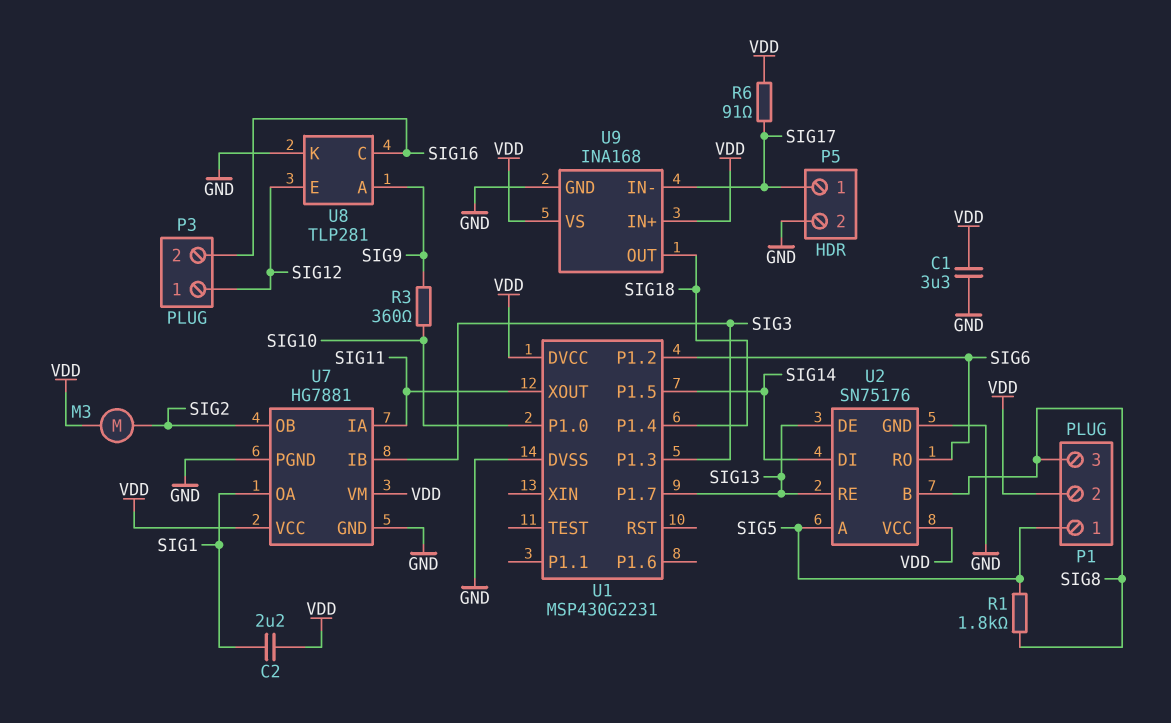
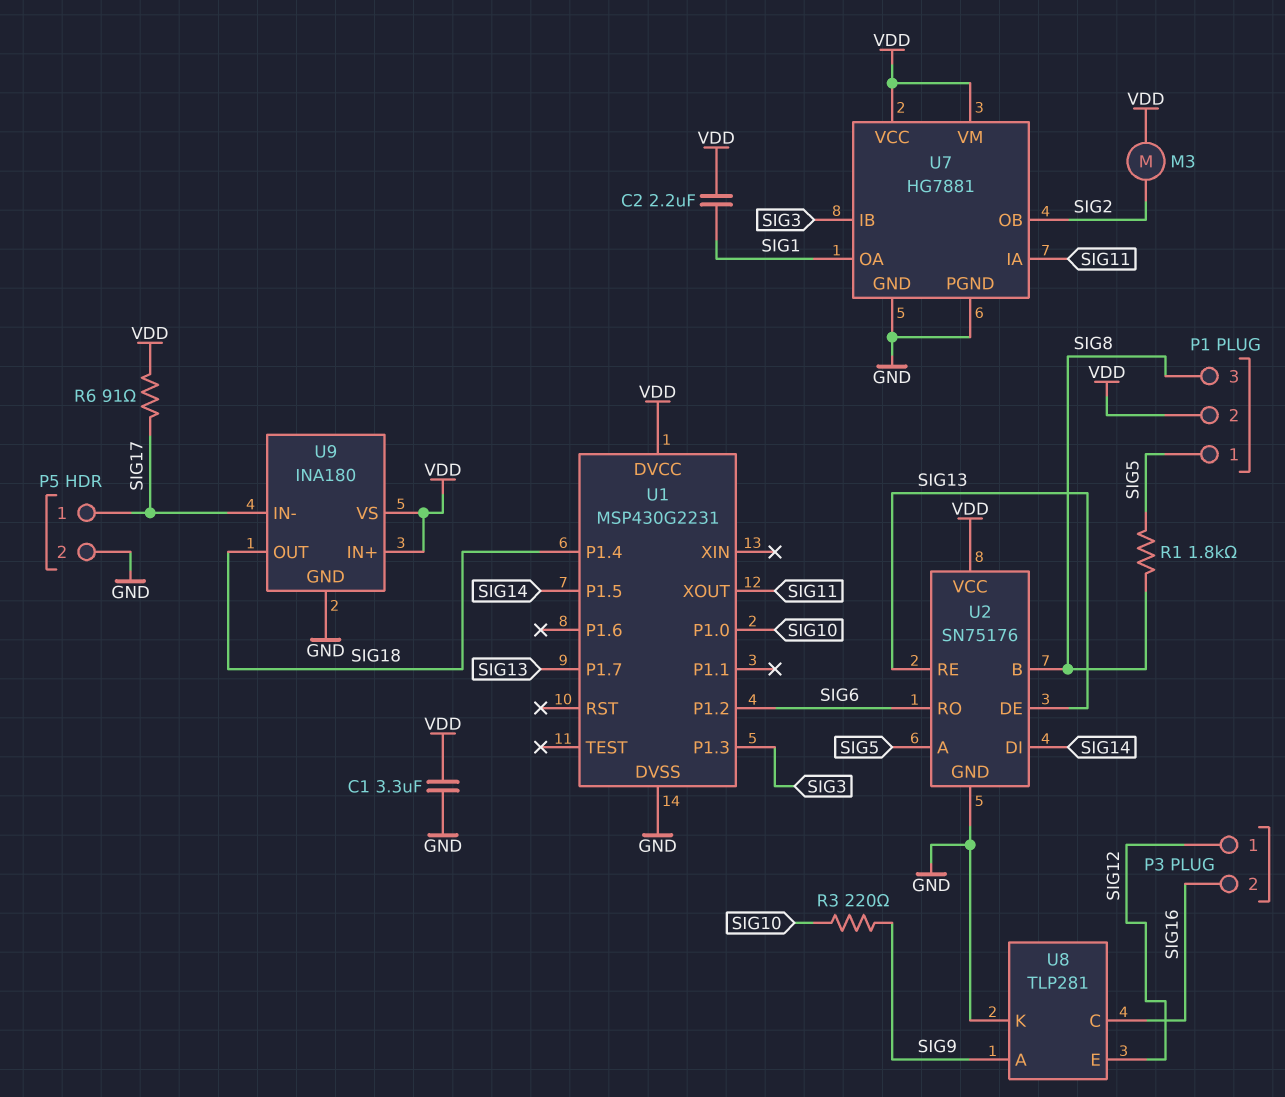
R3: 360 (SIG9, SIG10) -> 220 (SIG9, SIG10)
U9: INA168 -> INA180

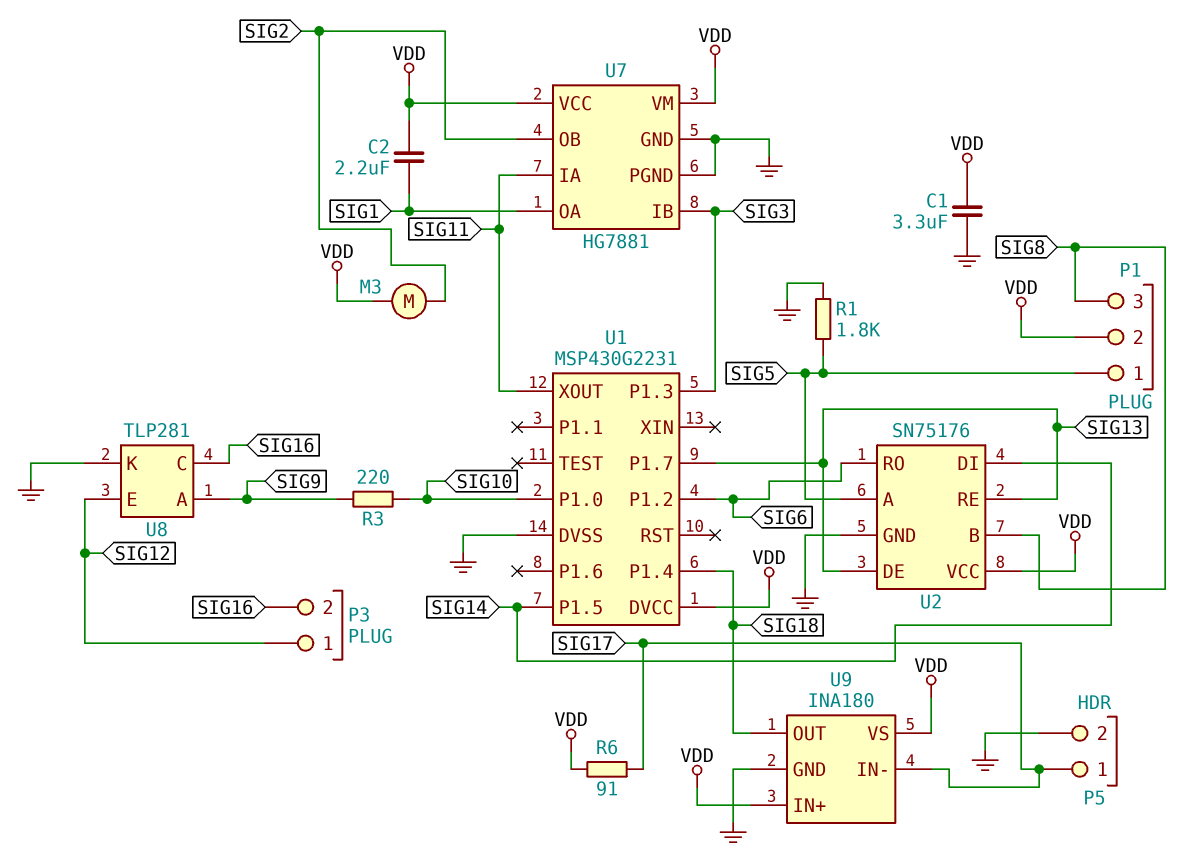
R1: 1.8k (SIG5, SIG8) -> 1.8k (GND, SIG5)

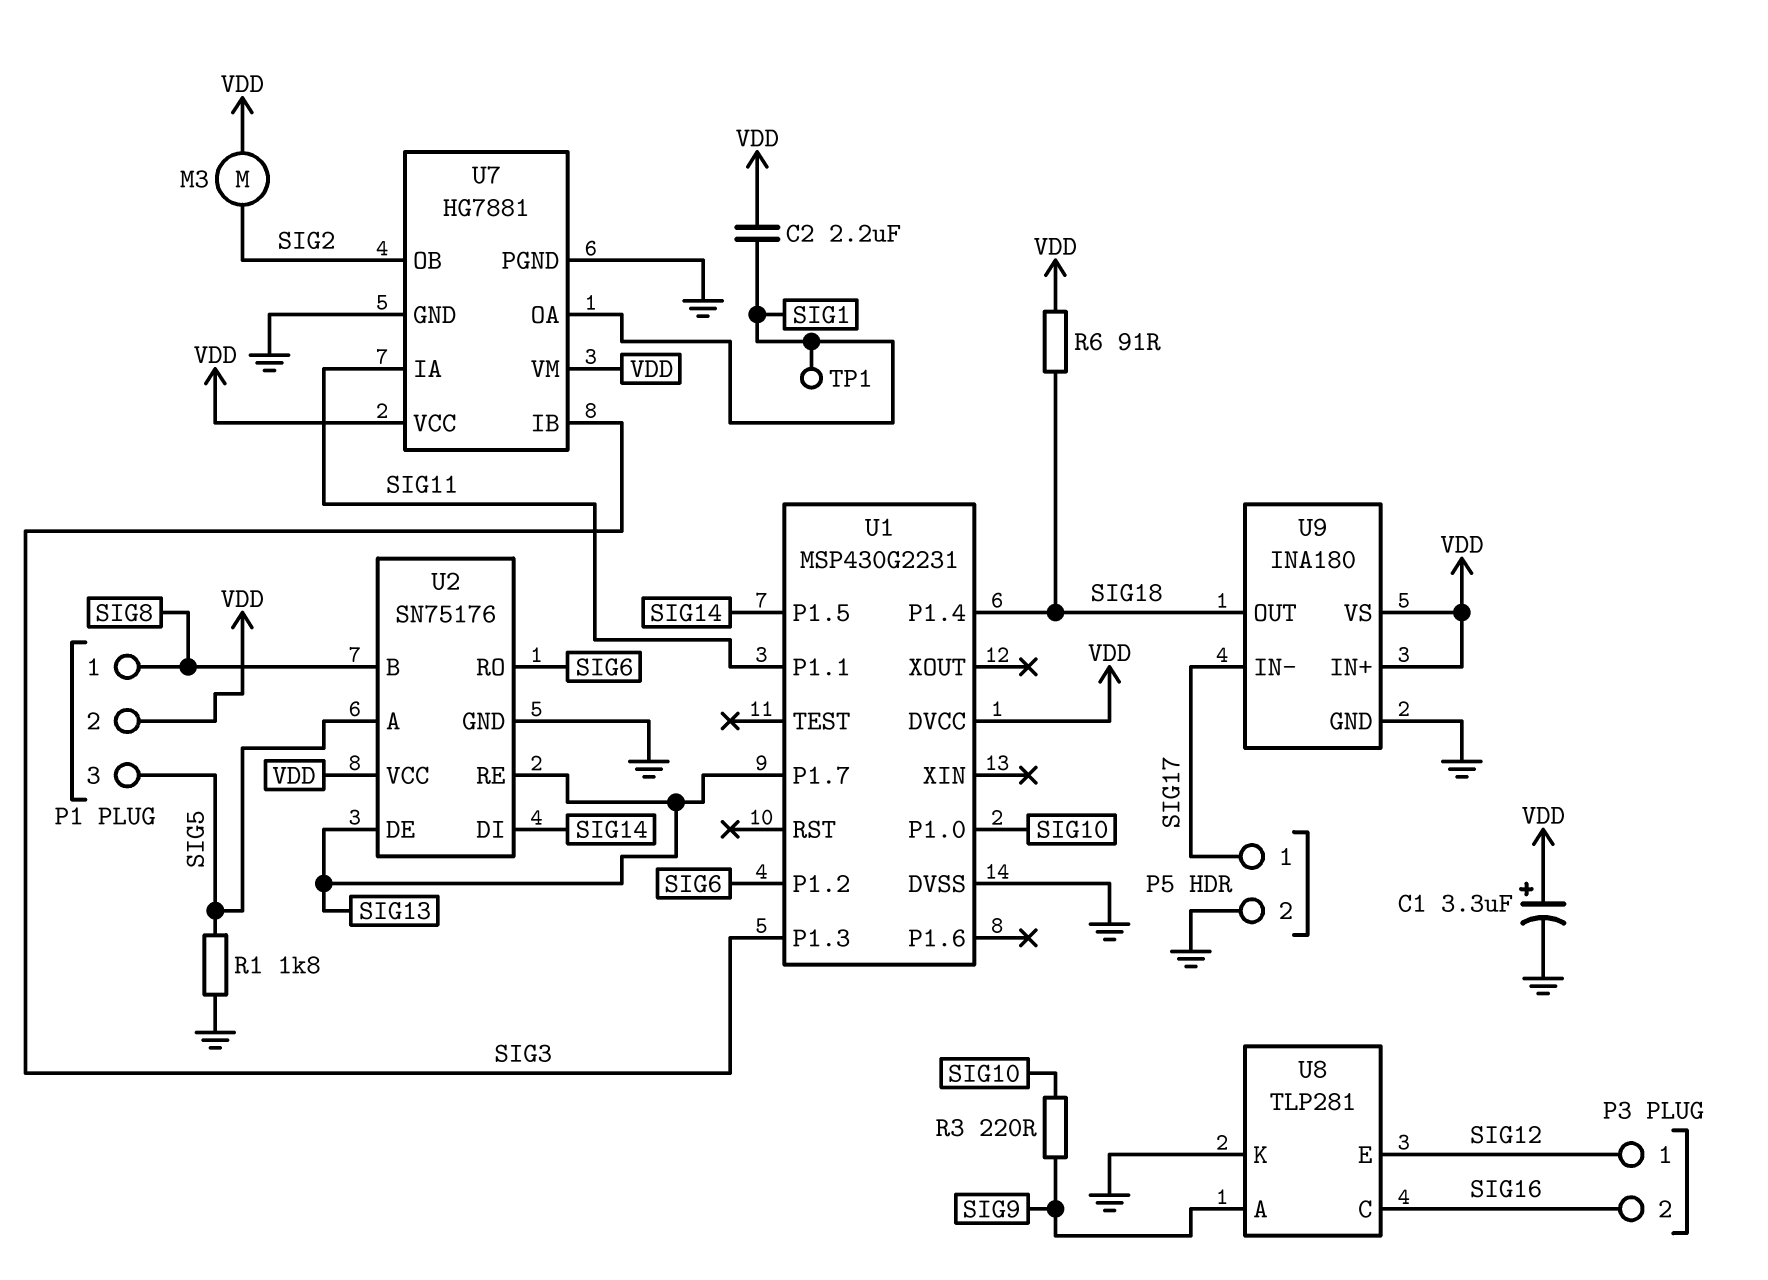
C1: 3.3uF (GND, VDD) -> 3.3uF (plus VDD, minus GND)
P1 pin 1: SIG5 -> SIG8
P1 pin 3: SIG8 -> SIG5
R6: 91 (SIG17, VDD) -> 91 (SIG18, VDD)
TP1: none -> test point (SIG1)
U1 pin P1.1: none -> SIG11
U1 pin XOUT: SIG11 -> none

